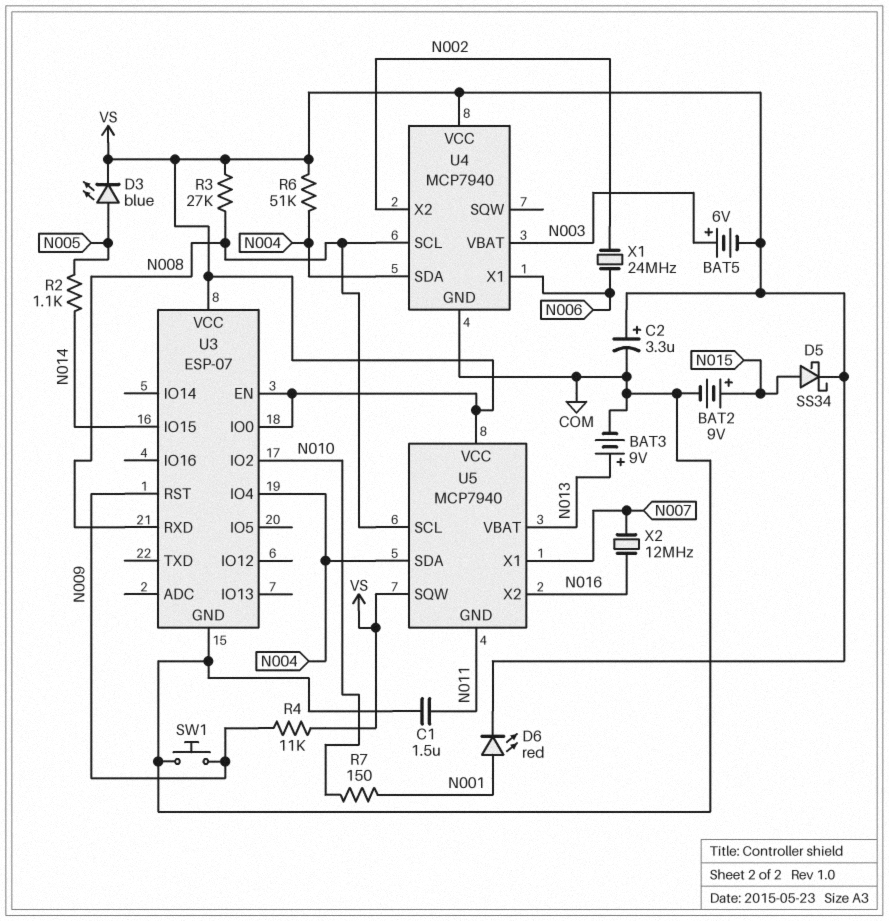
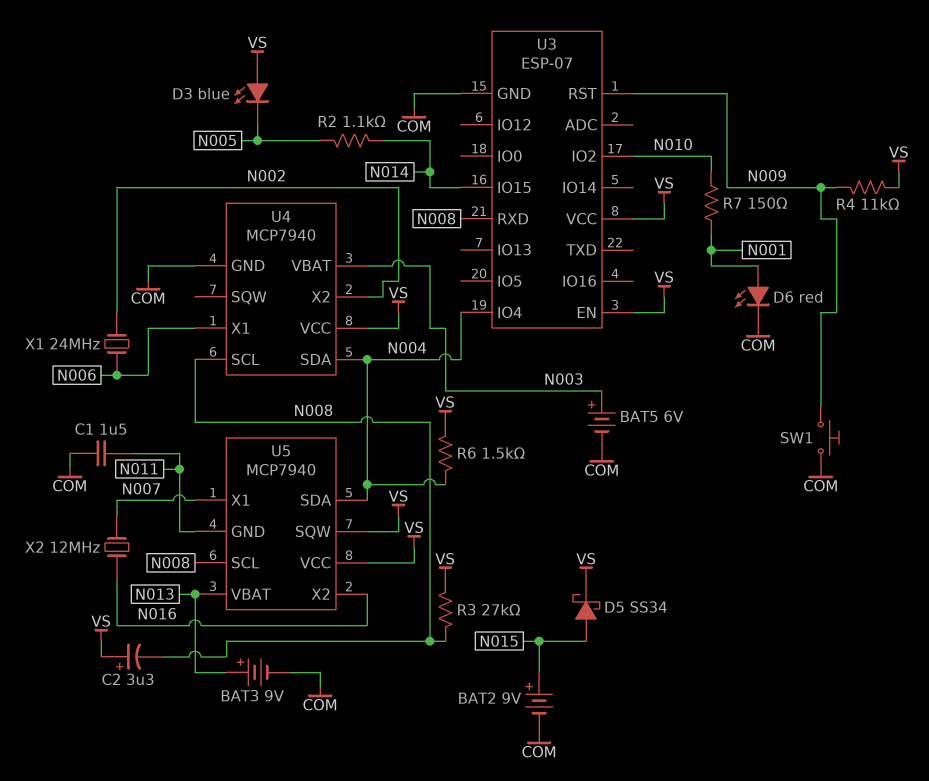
BAT5: 6V (plus N003, minus VS) -> 6V (plus N003, minus COM)
C2: 3.3uF (plus VS, minus COM) -> 3.3uF (plus VS, minus N008)
D3: LED blue (A N005, K VS) -> LED blue (A VS, K N005)
D6: LED red (A N001, K VS) -> LED red (A N001, K COM)
R6: 51k (N004, VS) -> 1.5k (N004, VS)
U3 pin IO0: VS -> none

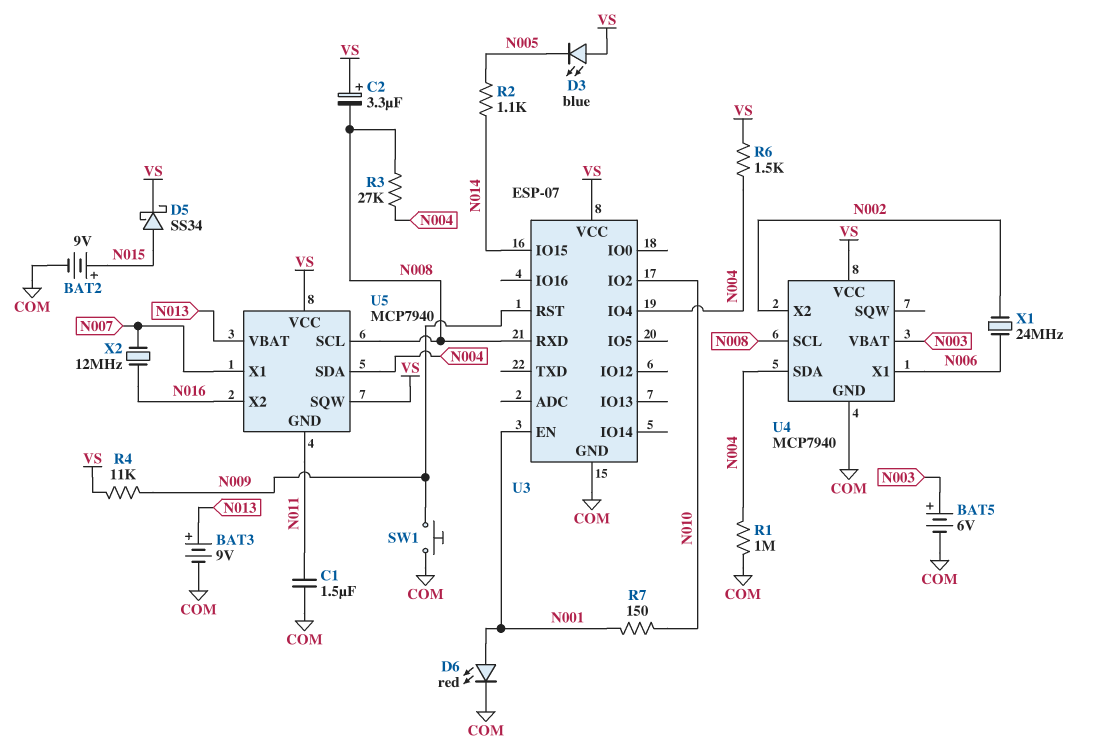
R1: none -> 1M (COM, N004)
R3: 27k (N008, VS) -> 27k (N004, N008)
U3 pin EN: VS -> N001

